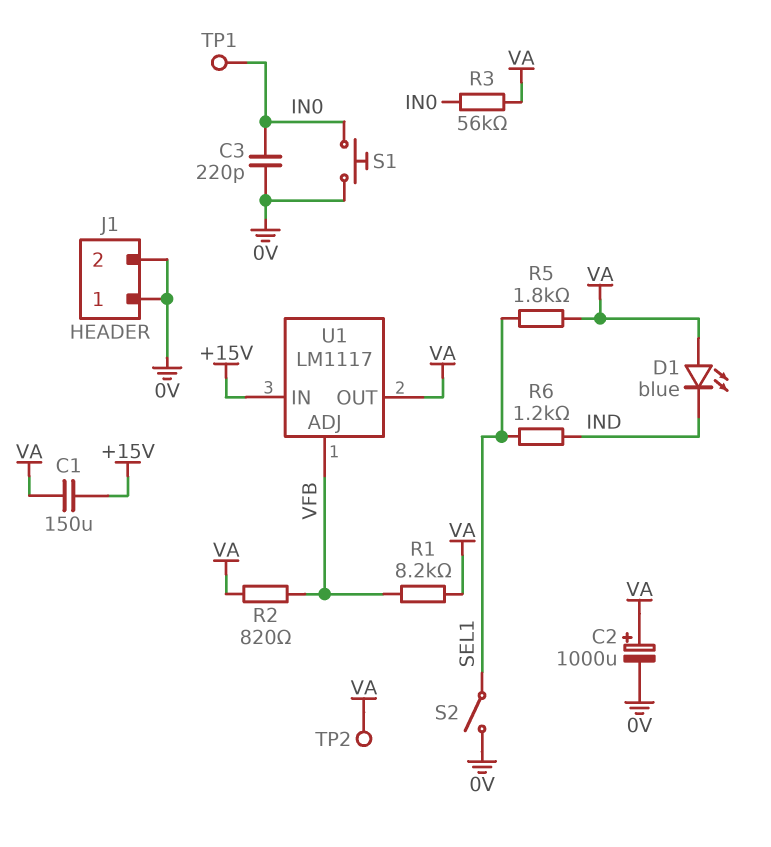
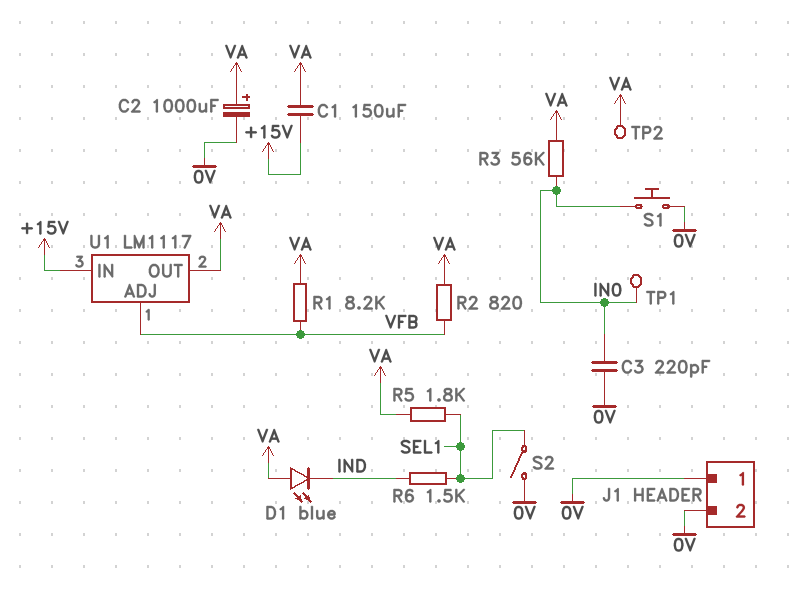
R6: 1.2k (IND, SEL1) -> 1.5k (IND, SEL1)

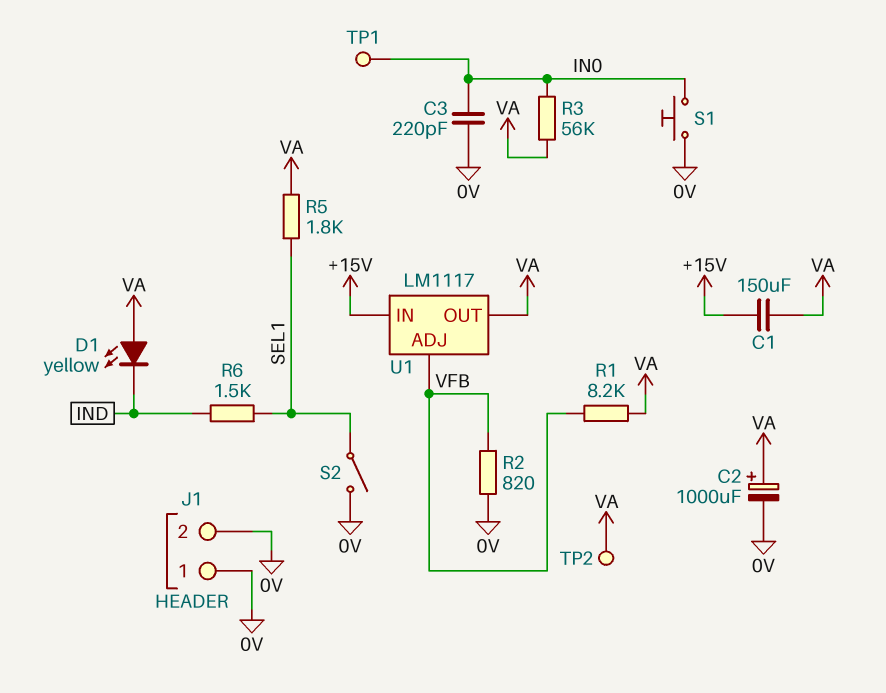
D1: LED blue (A VA, K IND) -> LED yellow (A VA, K IND)
R2: 820 (VA, VFB) -> 820 (0V, VFB)

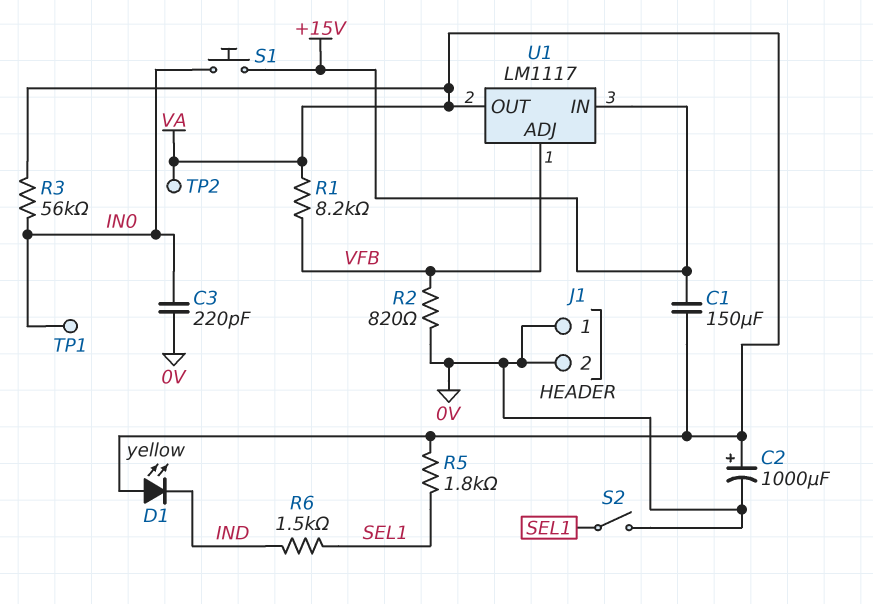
S1: button (0V, IN0) -> button (+15V, IN0)

